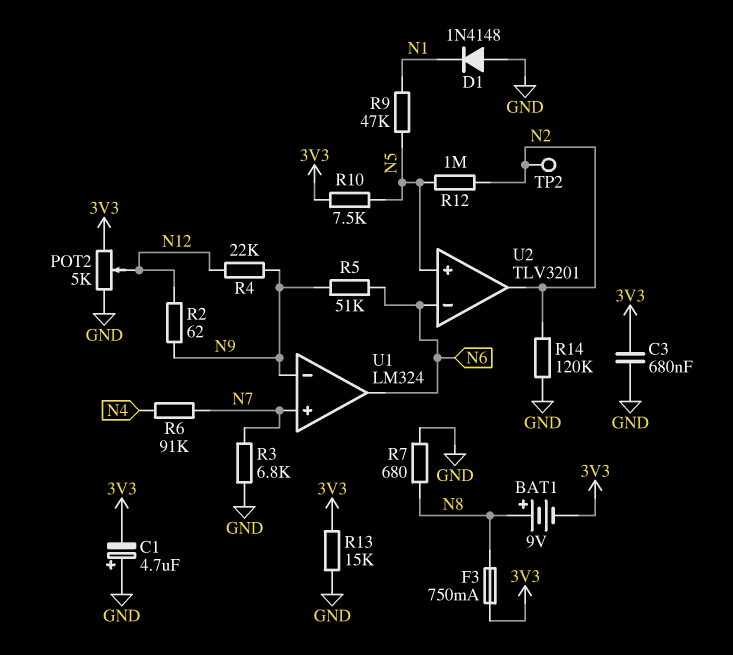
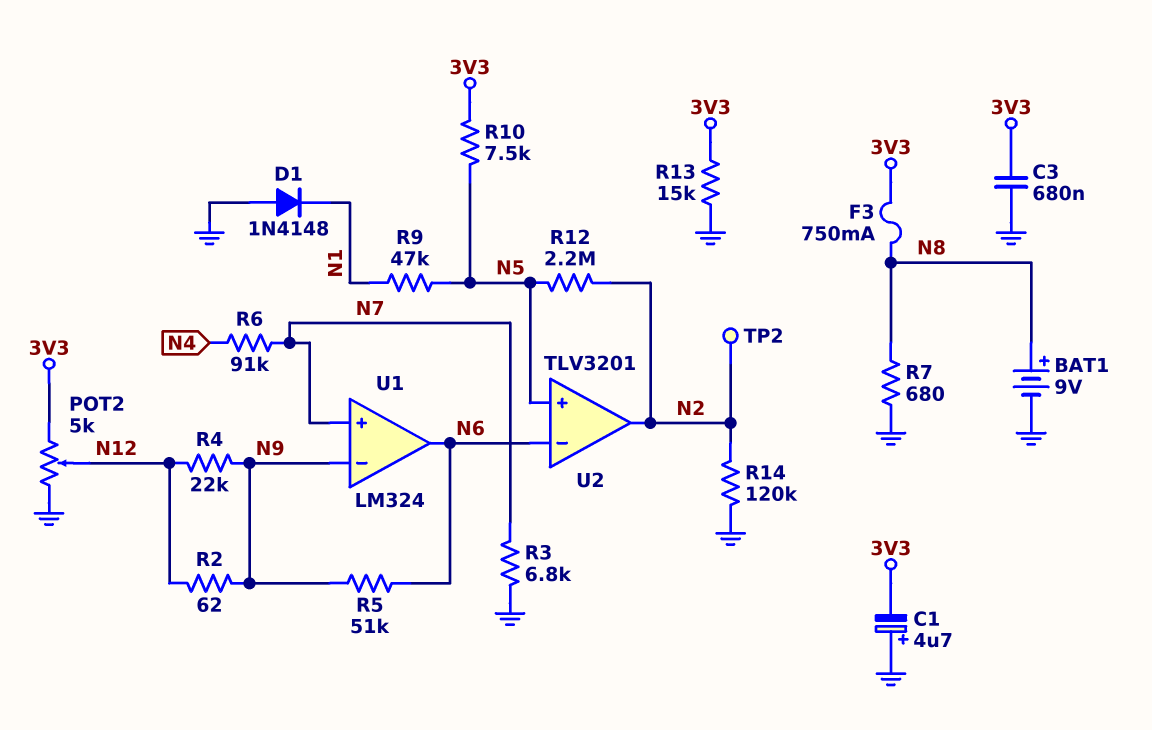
BAT1: 9V (plus N8, minus 3V3) -> 9V (plus N8, minus GND)
R12: 1M (N2, N5) -> 2.2M (N2, N5)

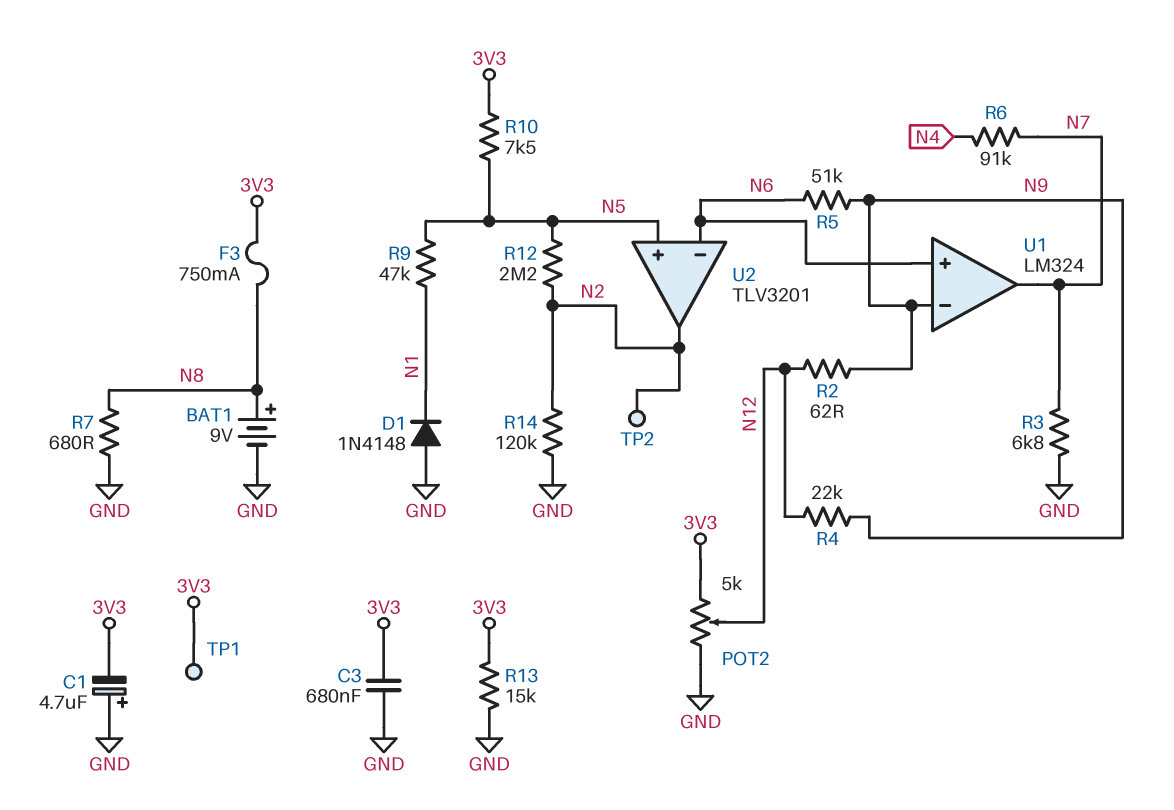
TP1: none -> test point (3V3)
U1 pin in+: N7 -> N6
U1 pin out: N6 -> N7

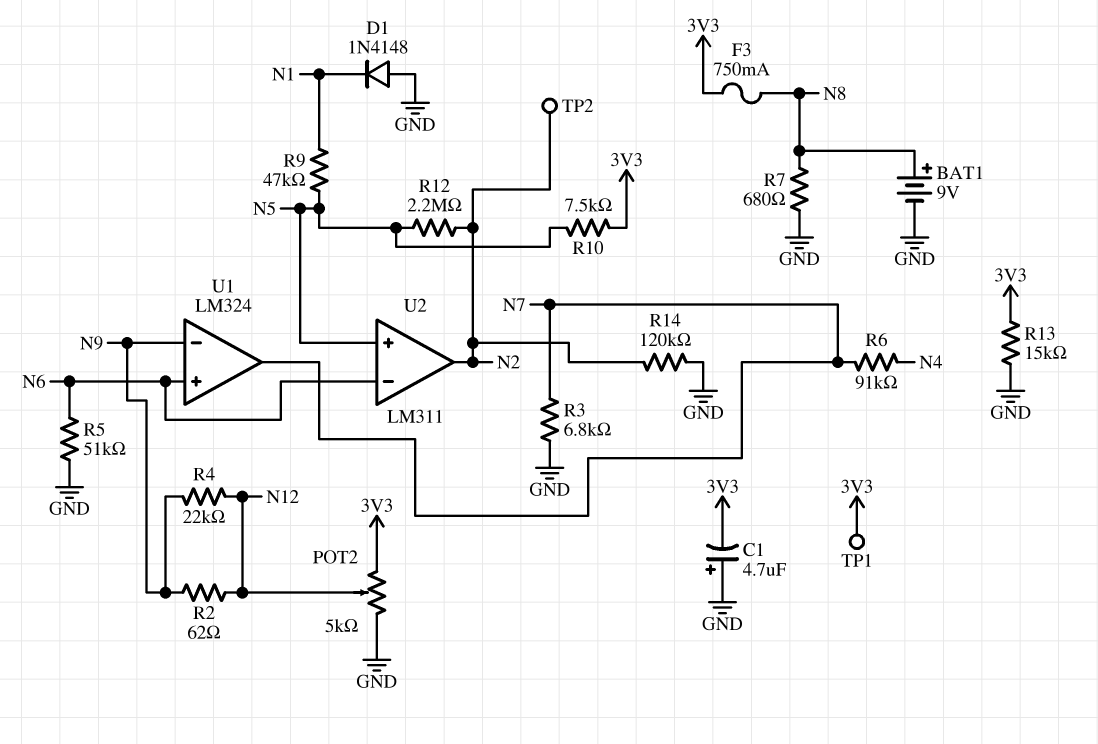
C3: 680nF (3V3, GND) -> none
R5: 51k (N6, N9) -> 51k (GND, N6)
U2: TLV3201 -> LM311

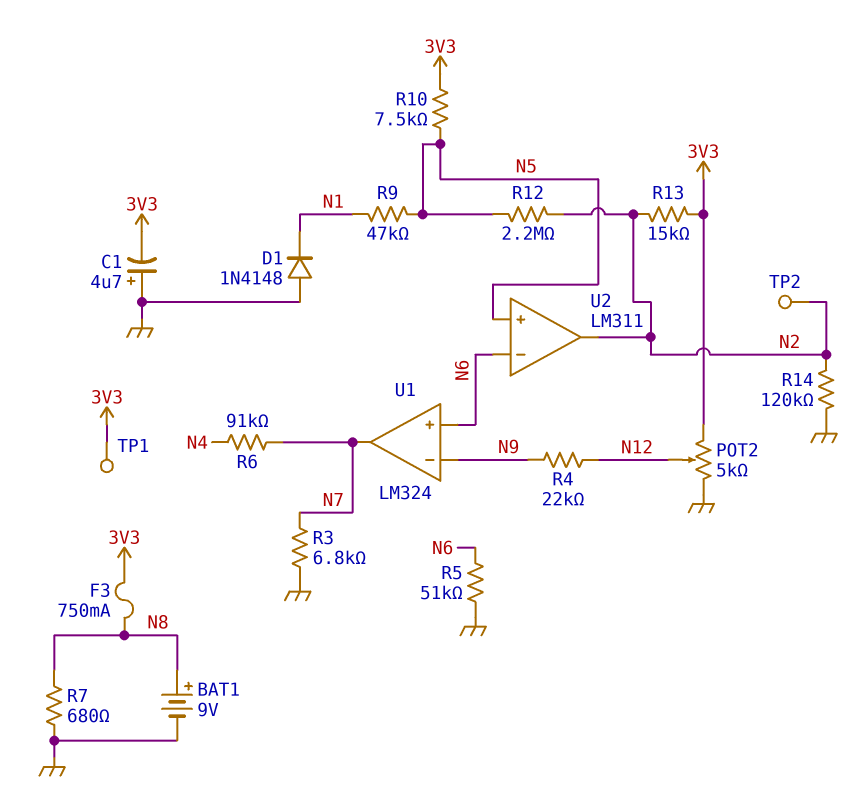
R2: 62 (N9, N12) -> none
R13: 15k (3V3, GND) -> 15k (3V3, N2)

